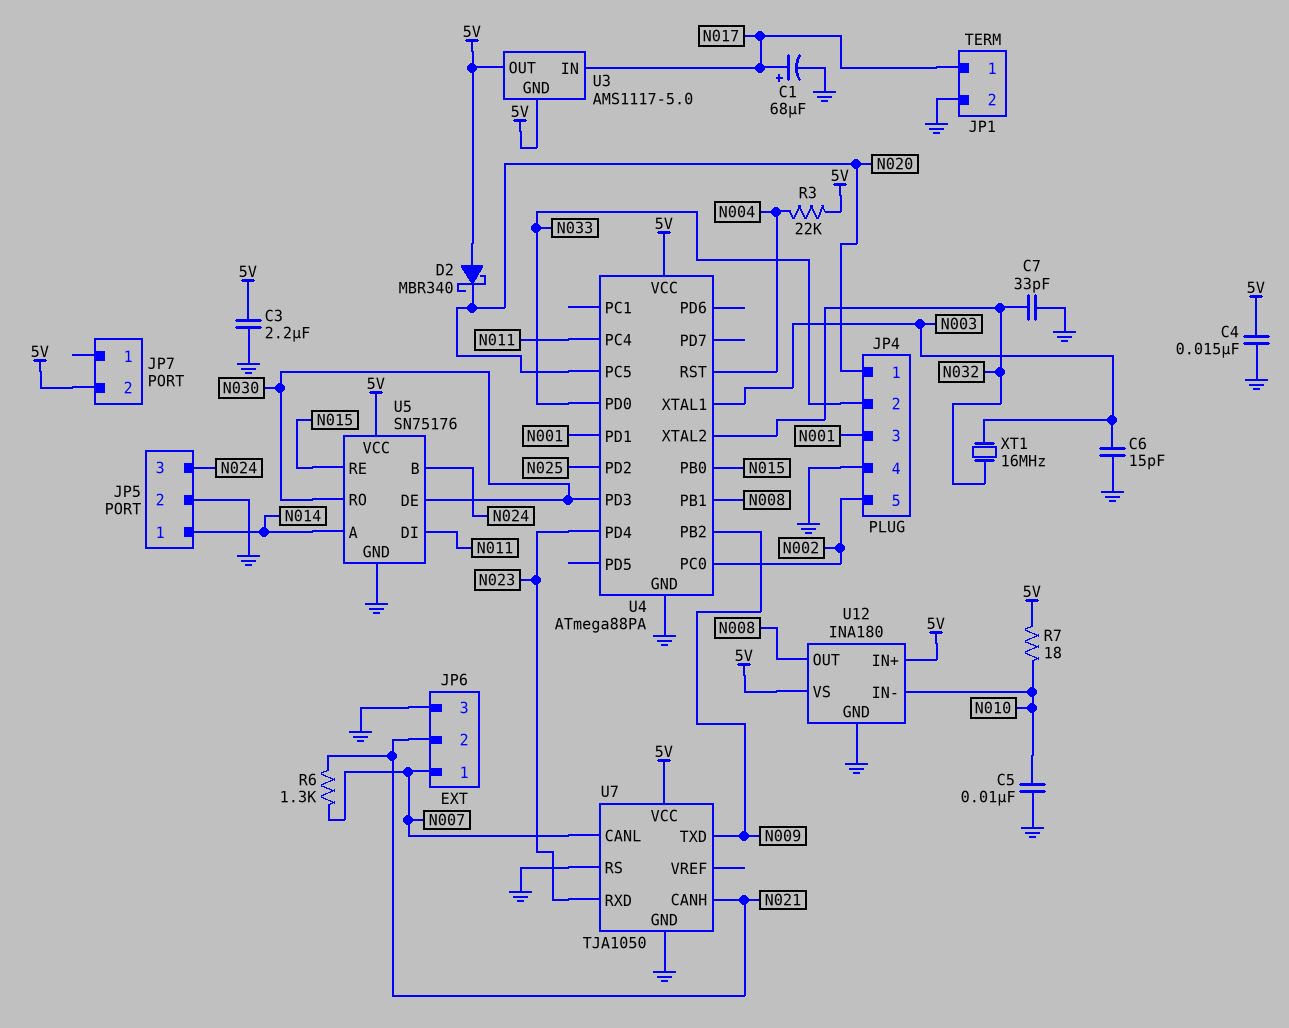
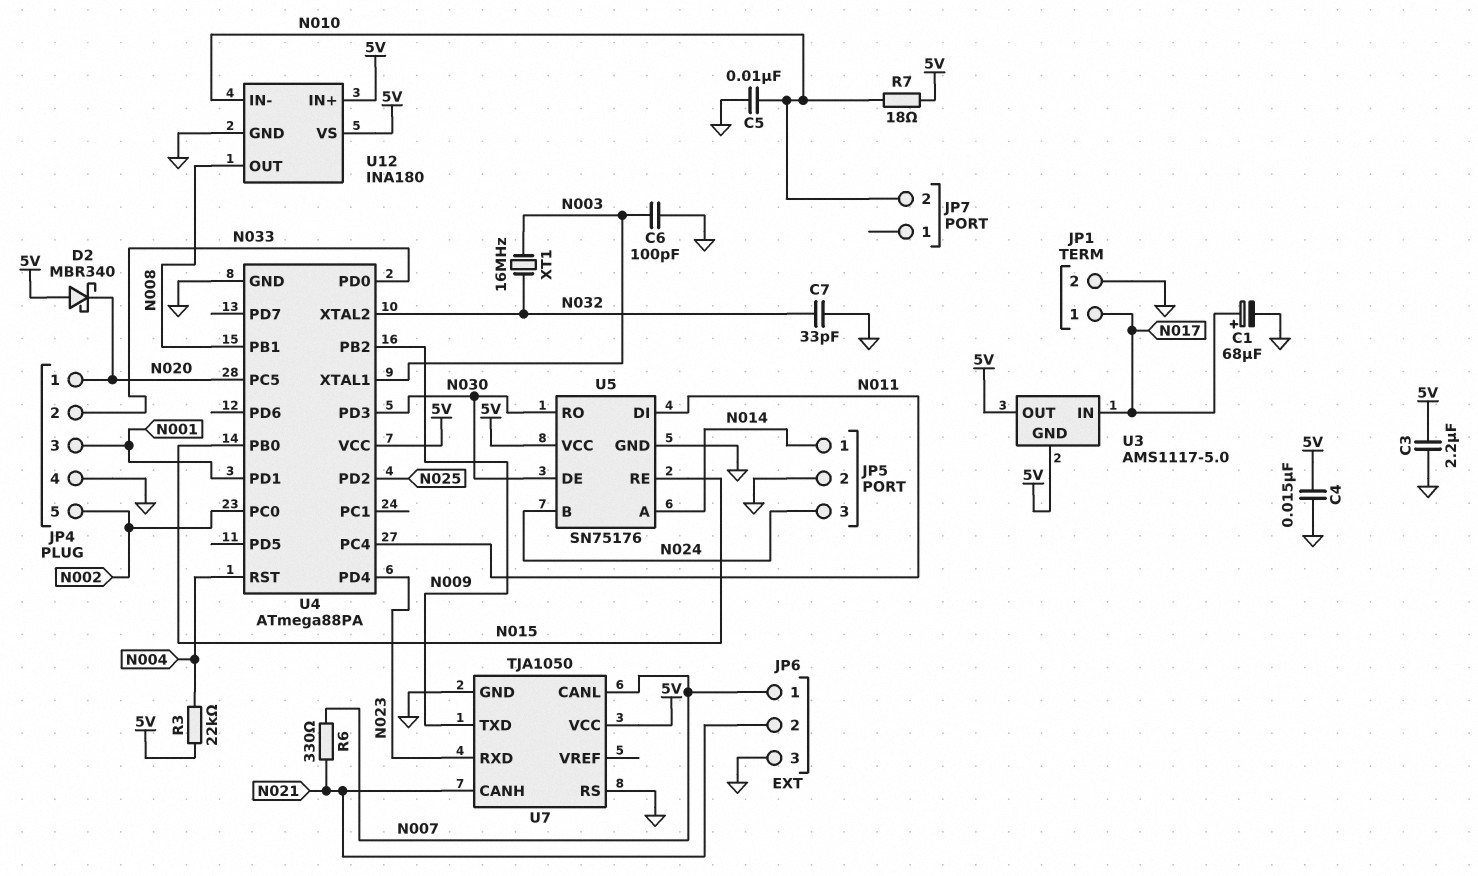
C6: 15pF (GND, N003) -> 100pF (GND, N003)
JP7 pin 2: 5V -> N010
R6: 1.3k (N007, N021) -> 330 (N007, N021)

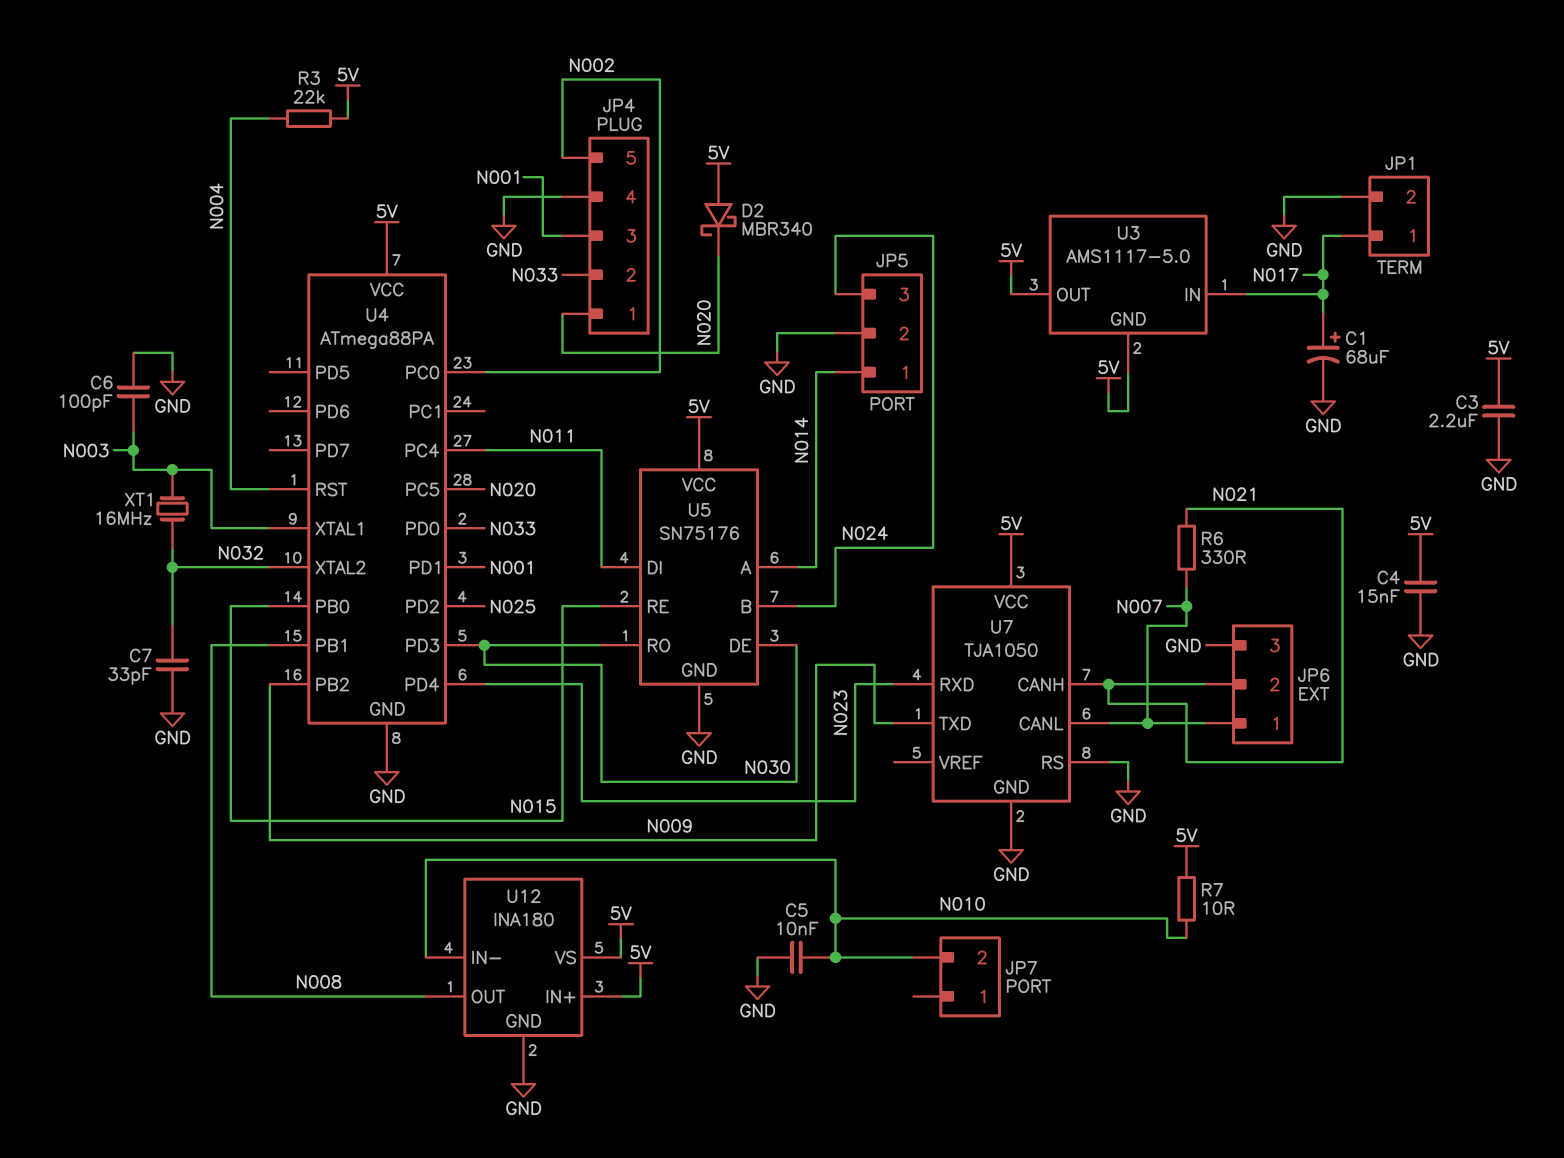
R7: 18 (5V, N010) -> 10 (5V, N010)

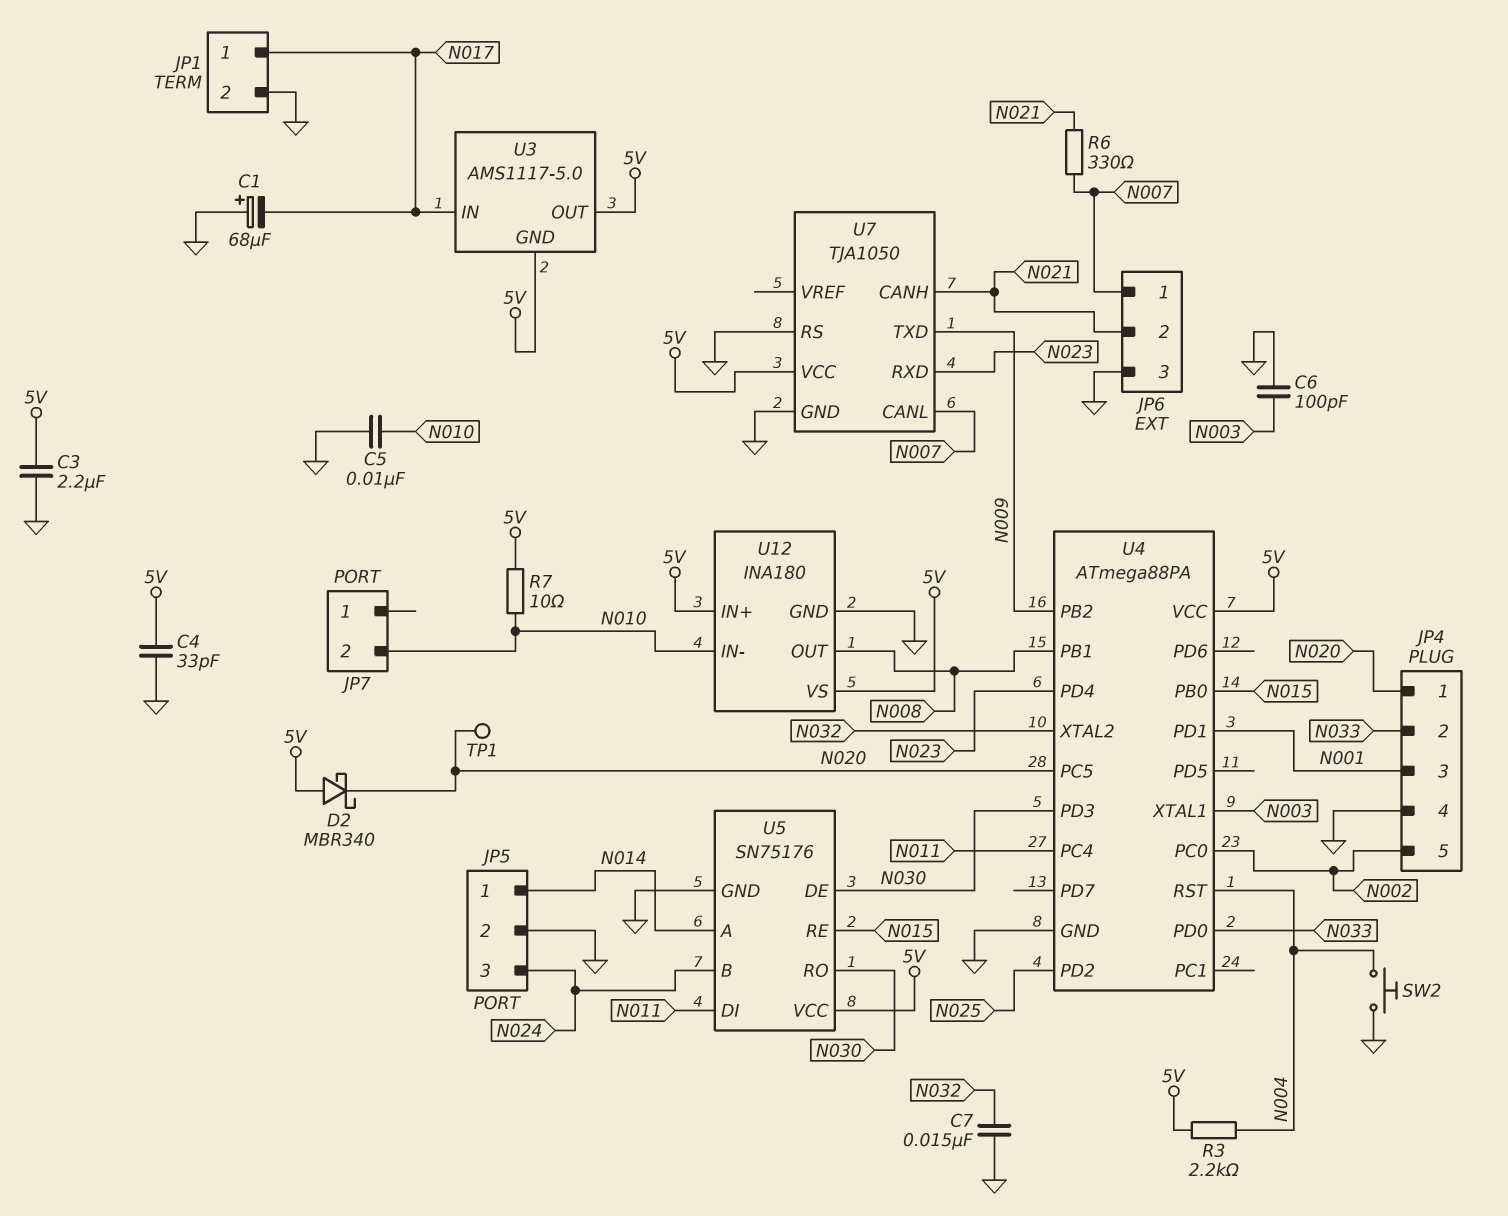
C1: 68uF (plus N017, minus GND) -> 68uF (plus GND, minus N017)
C4: 15nF (5V, GND) -> 33pF (5V, GND)
C7: 33pF (GND, N032) -> 15nF (GND, N032)
R3: 22k (5V, N004) -> 2.2k (5V, N004)
SW2: none -> button (GND, N004)
TP1: none -> test point (N020)
XT1: 16MHz (N003, N032) -> none

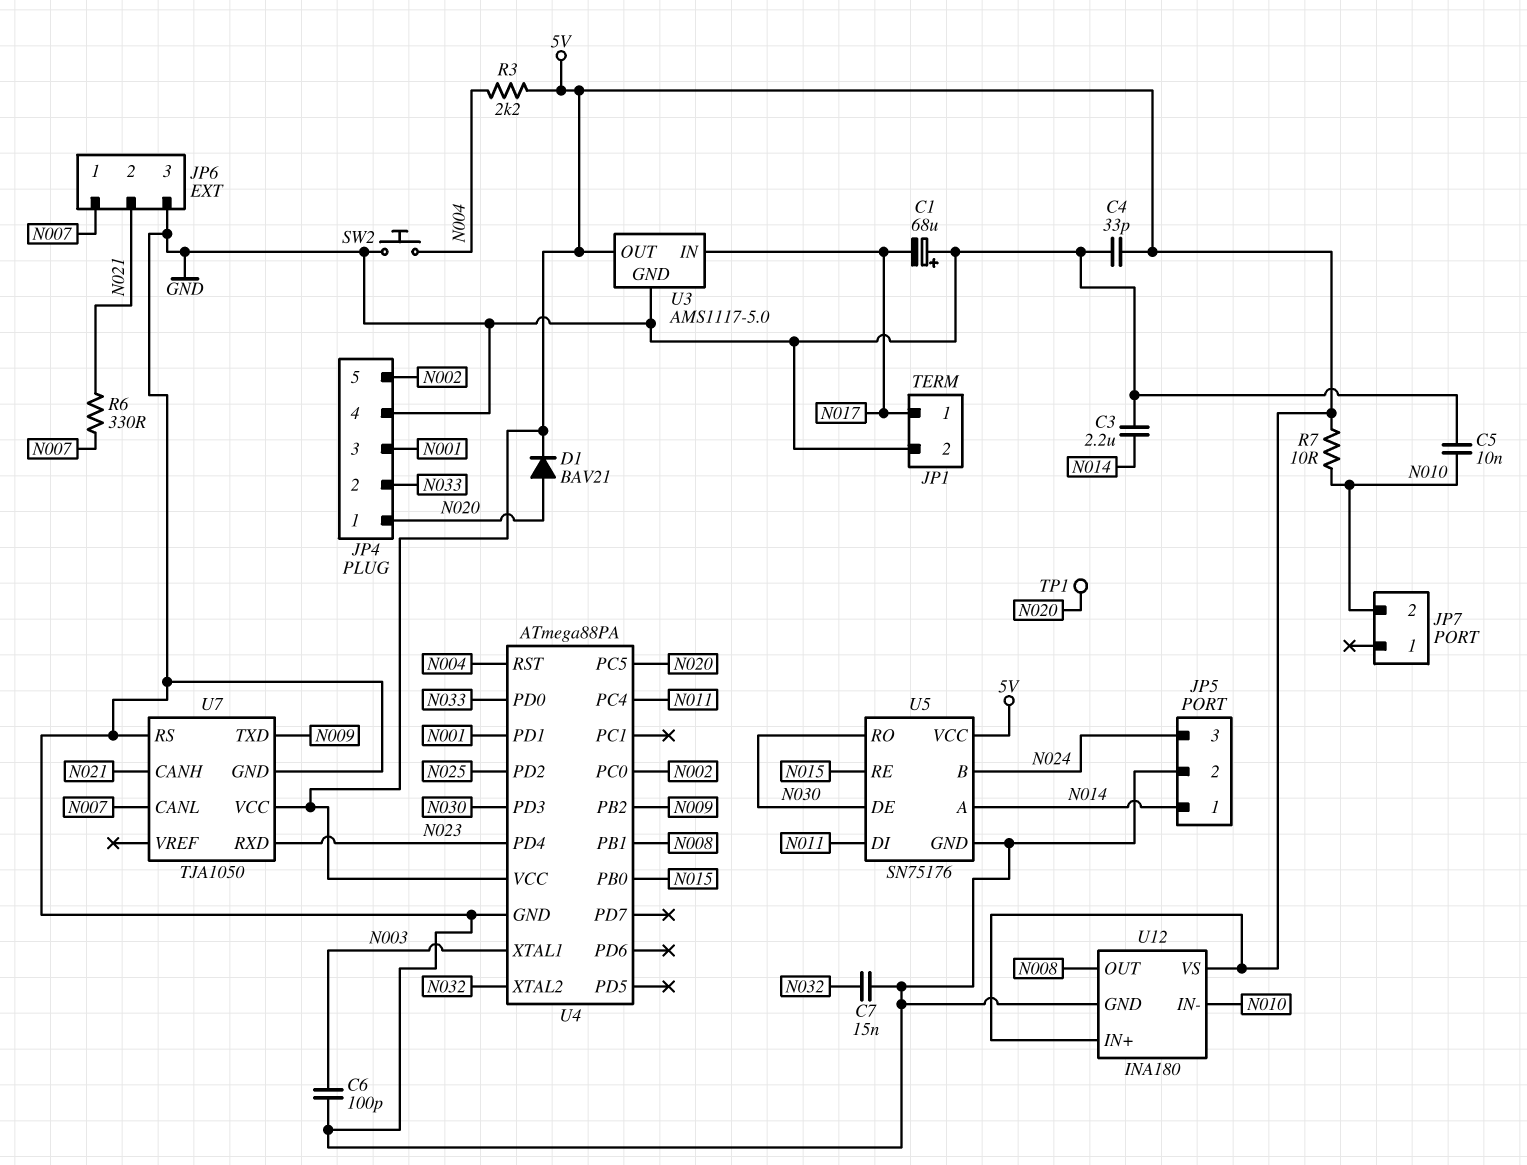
C3: 2.2uF (5V, GND) -> 2.2uF (GND, N014)
D1: none -> diode BAV21 (A N020, K 5V)
D2: schottky MBR340 (A 5V, K N020) -> none
U3 pin GND: 5V -> GND

